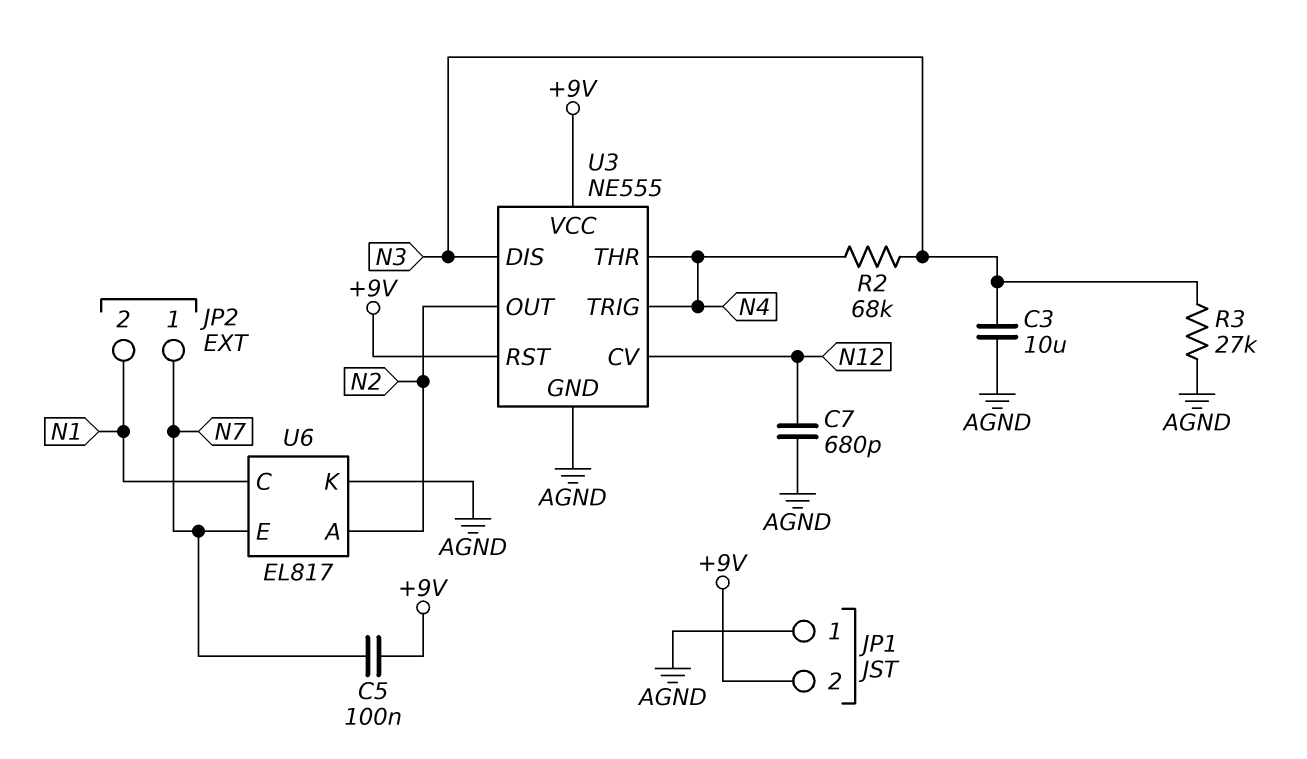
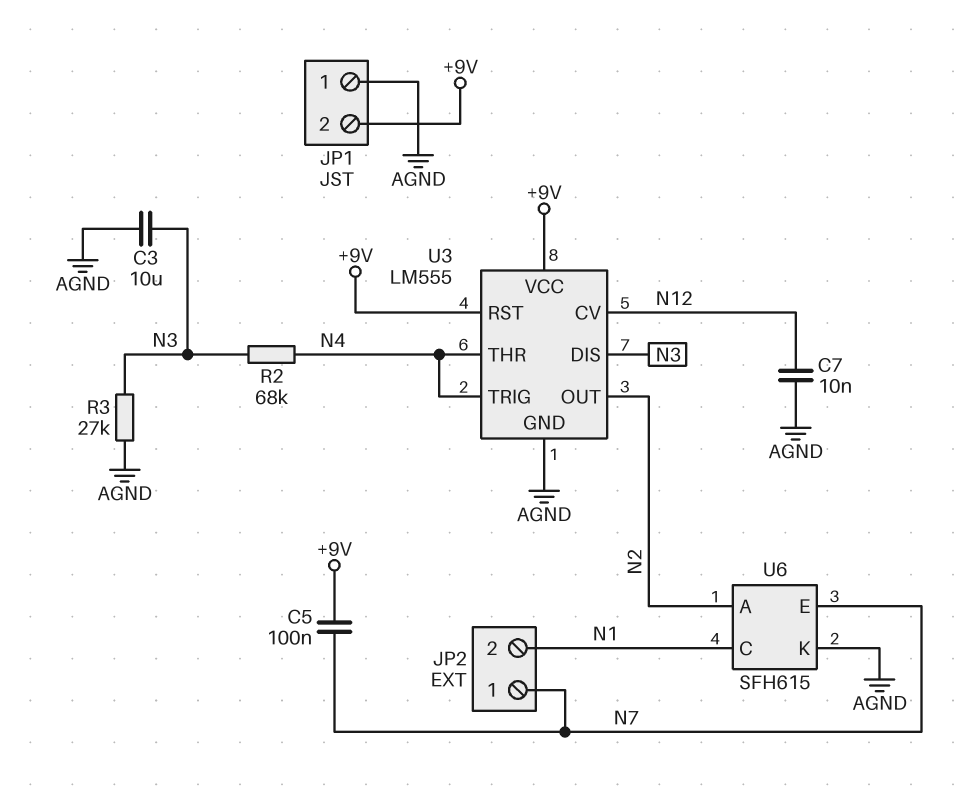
C7: 680pF (AGND, N12) -> 10nF (AGND, N12)
U3: NE555 -> LM555
U6: EL817 -> SFH615

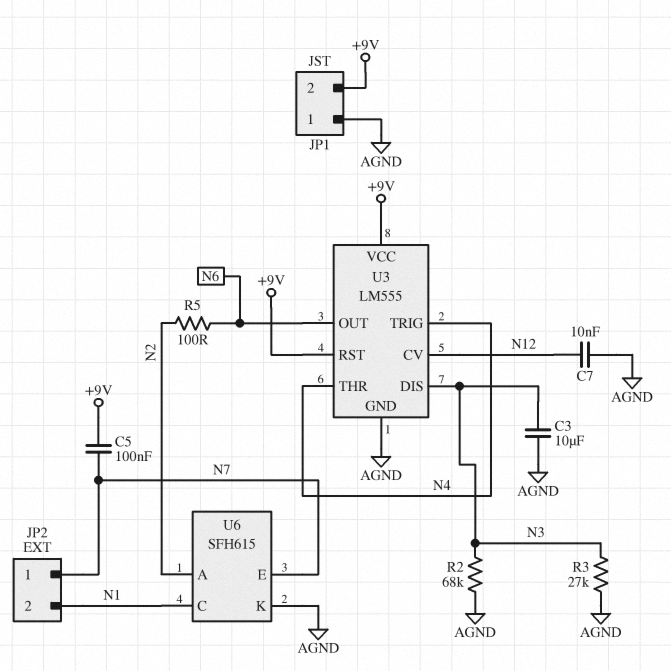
R2: 68k (N3, N4) -> 68k (AGND, N3)
R5: none -> 100 (N2, N6)
U3 pin OUT: N2 -> N6

